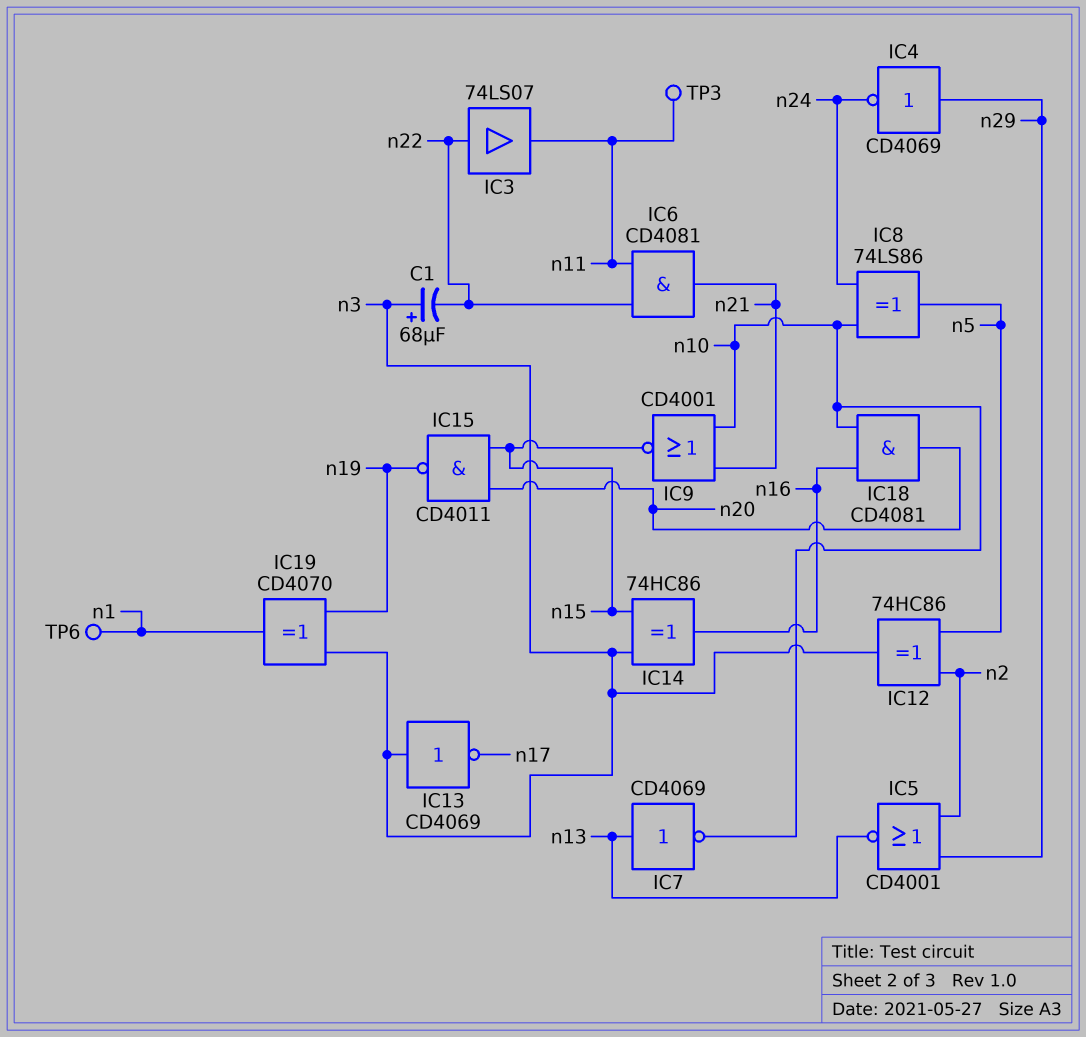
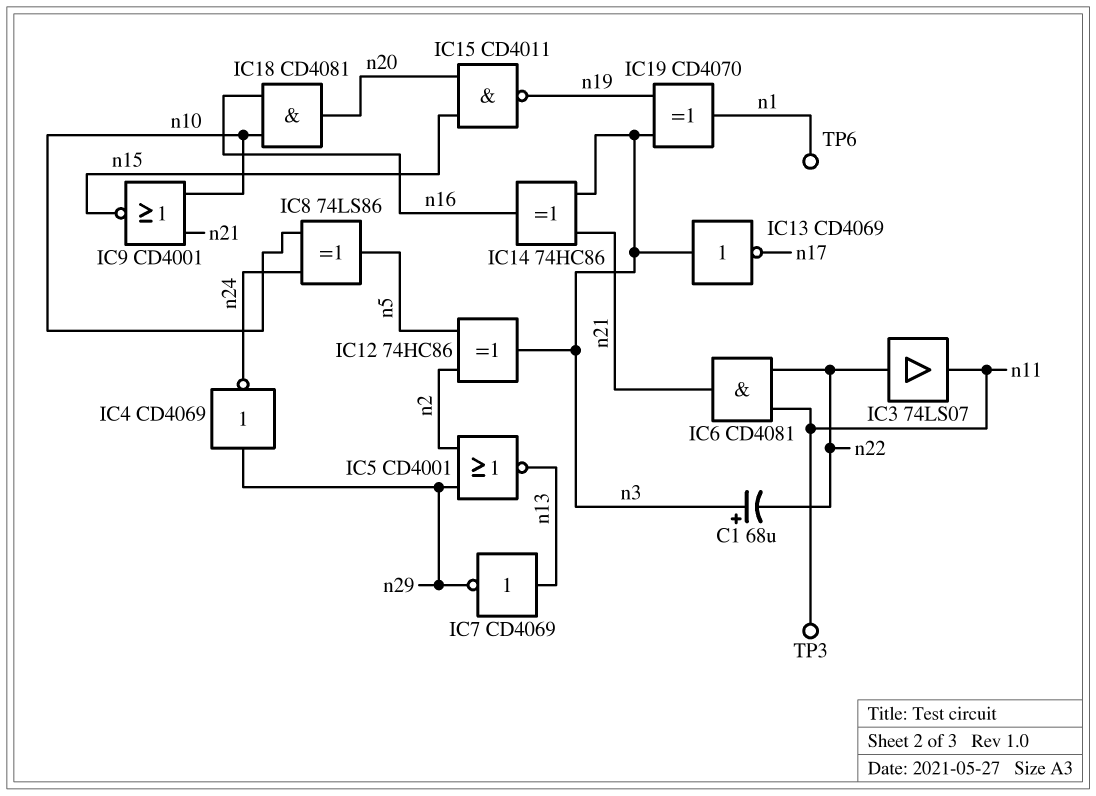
IC7: NOT CD4069 (in n13, out n10) -> NOT CD4069 (in n13, out n29)
IC14: XOR 74HC86 (in n3, in n15, out n16) -> XOR 74HC86 (in n3, in n21, out n16)

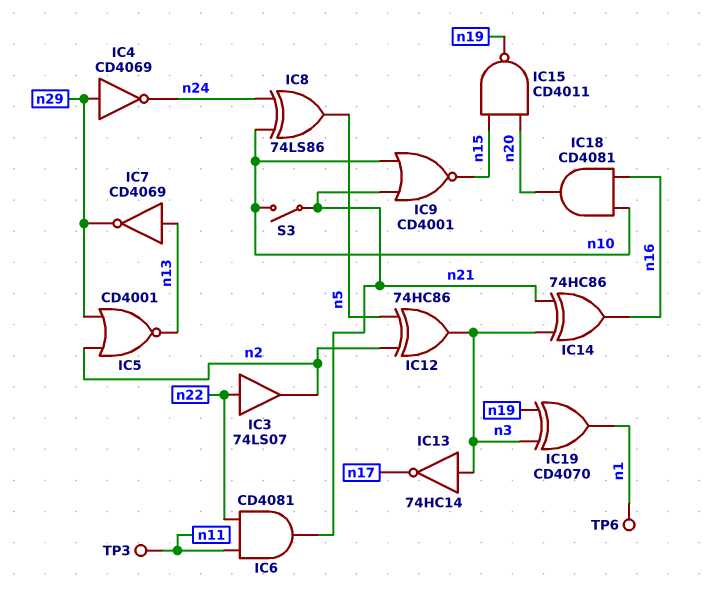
C1: 68uF (plus n3, minus n22) -> none
IC3: buffer 74LS07 (in n22, out n11) -> buffer 74LS07 (in n22, out n2)
IC13: NOT CD4069 (in n3, out n17) -> NOT 74HC14 (in n3, out n17)
S3: none -> switch (n10, n21)

